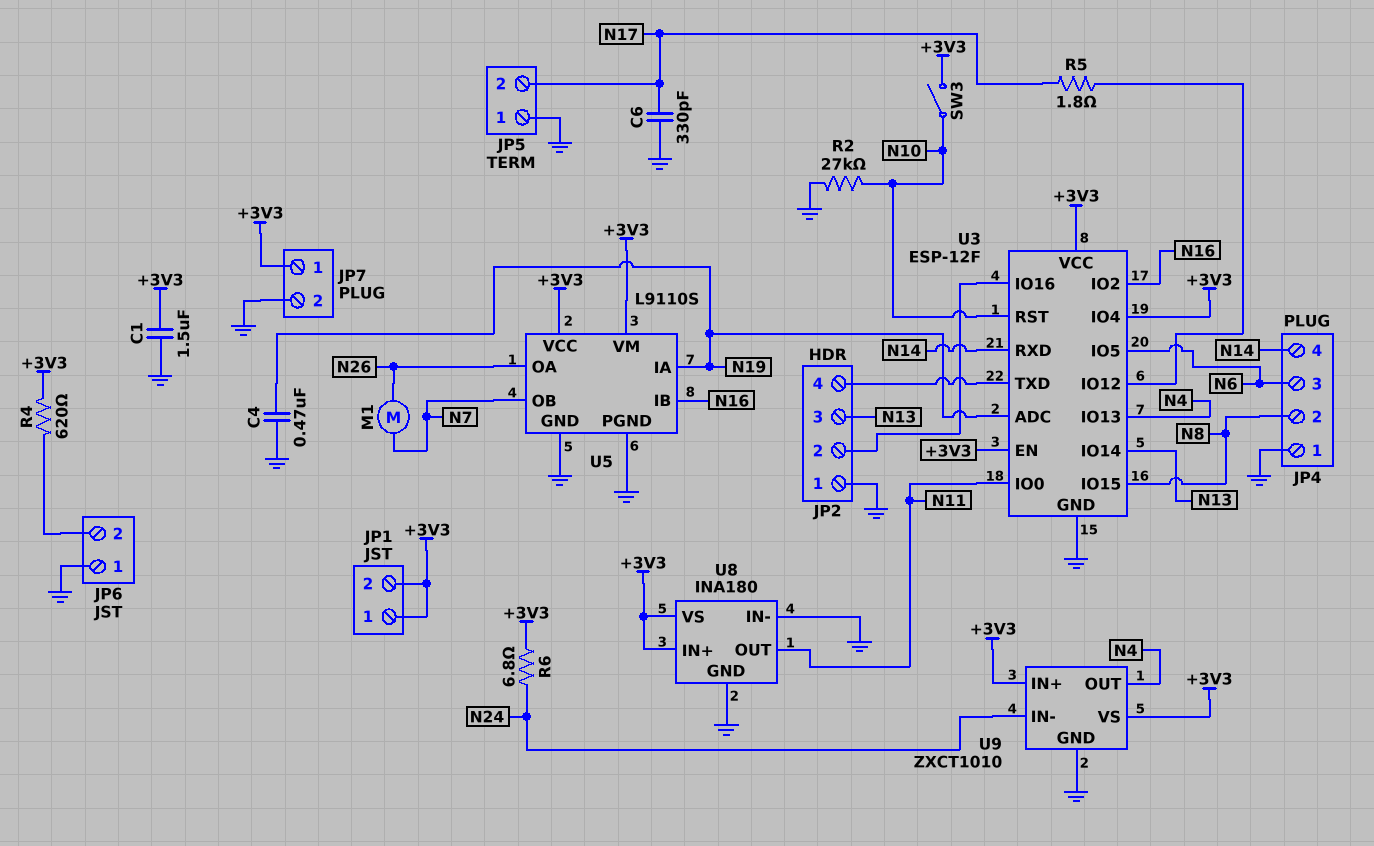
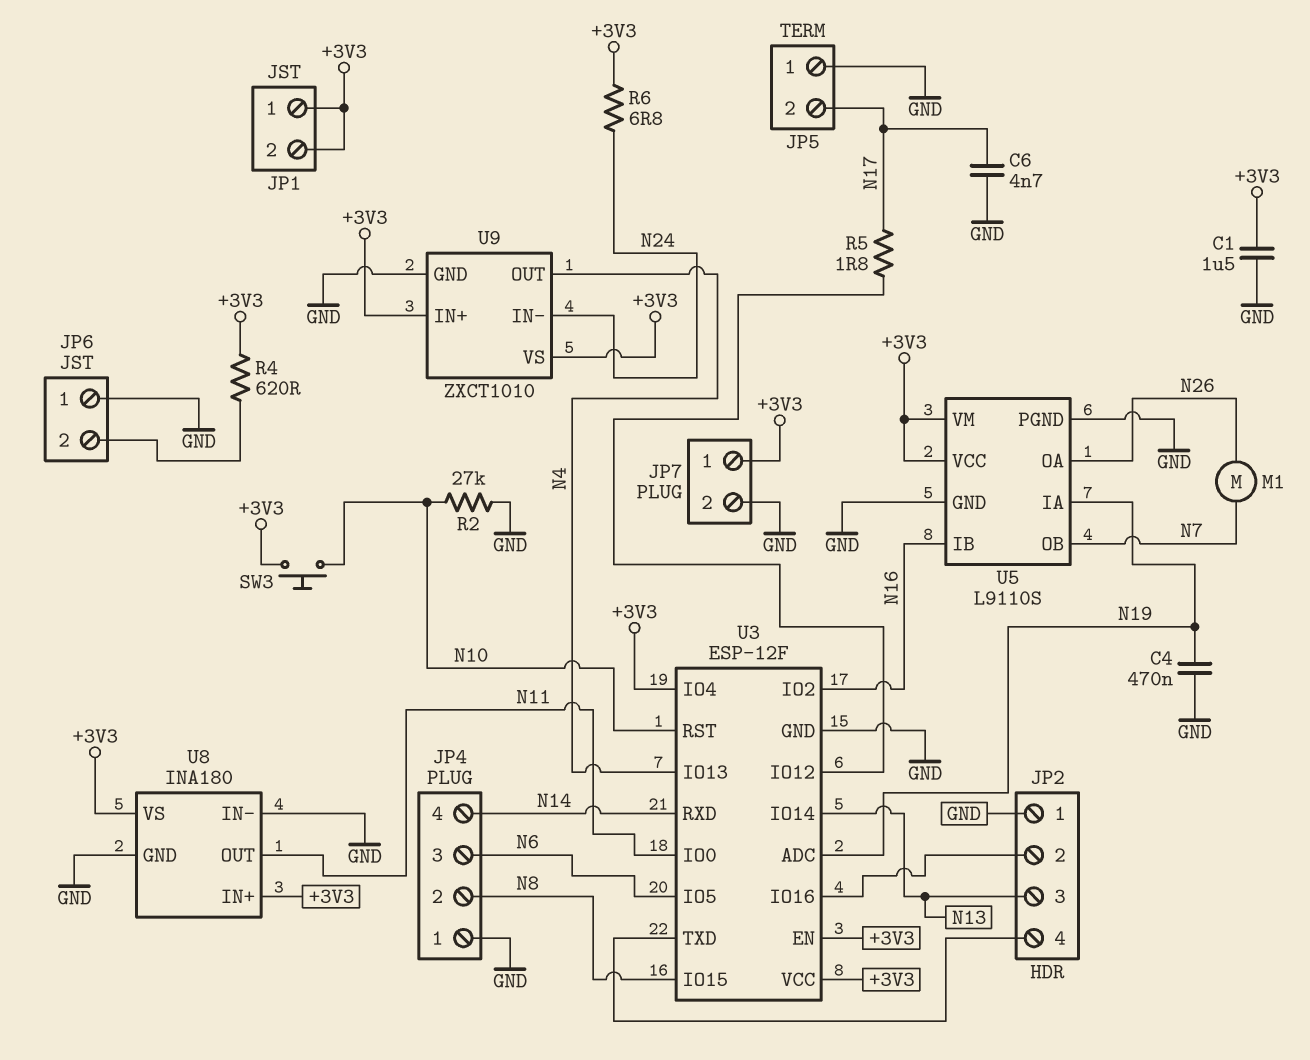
C6: 330pF (GND, N17) -> 4.7nF (GND, N17)
SW3: switch (+3V3, N10) -> button (+3V3, N10)

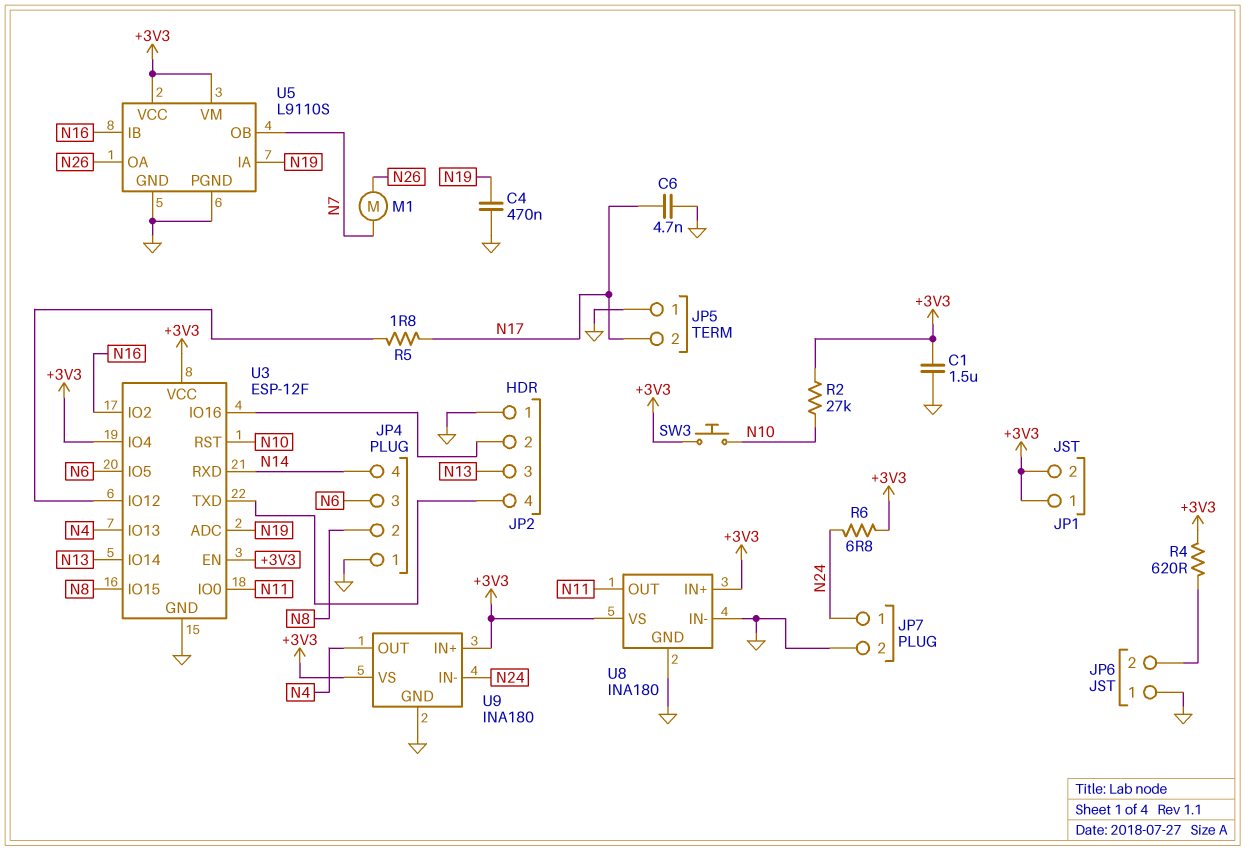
JP7 pin 1: +3V3 -> N24
R2: 27k (GND, N10) -> 27k (+3V3, N10)
U9: ZXCT1010 -> INA180

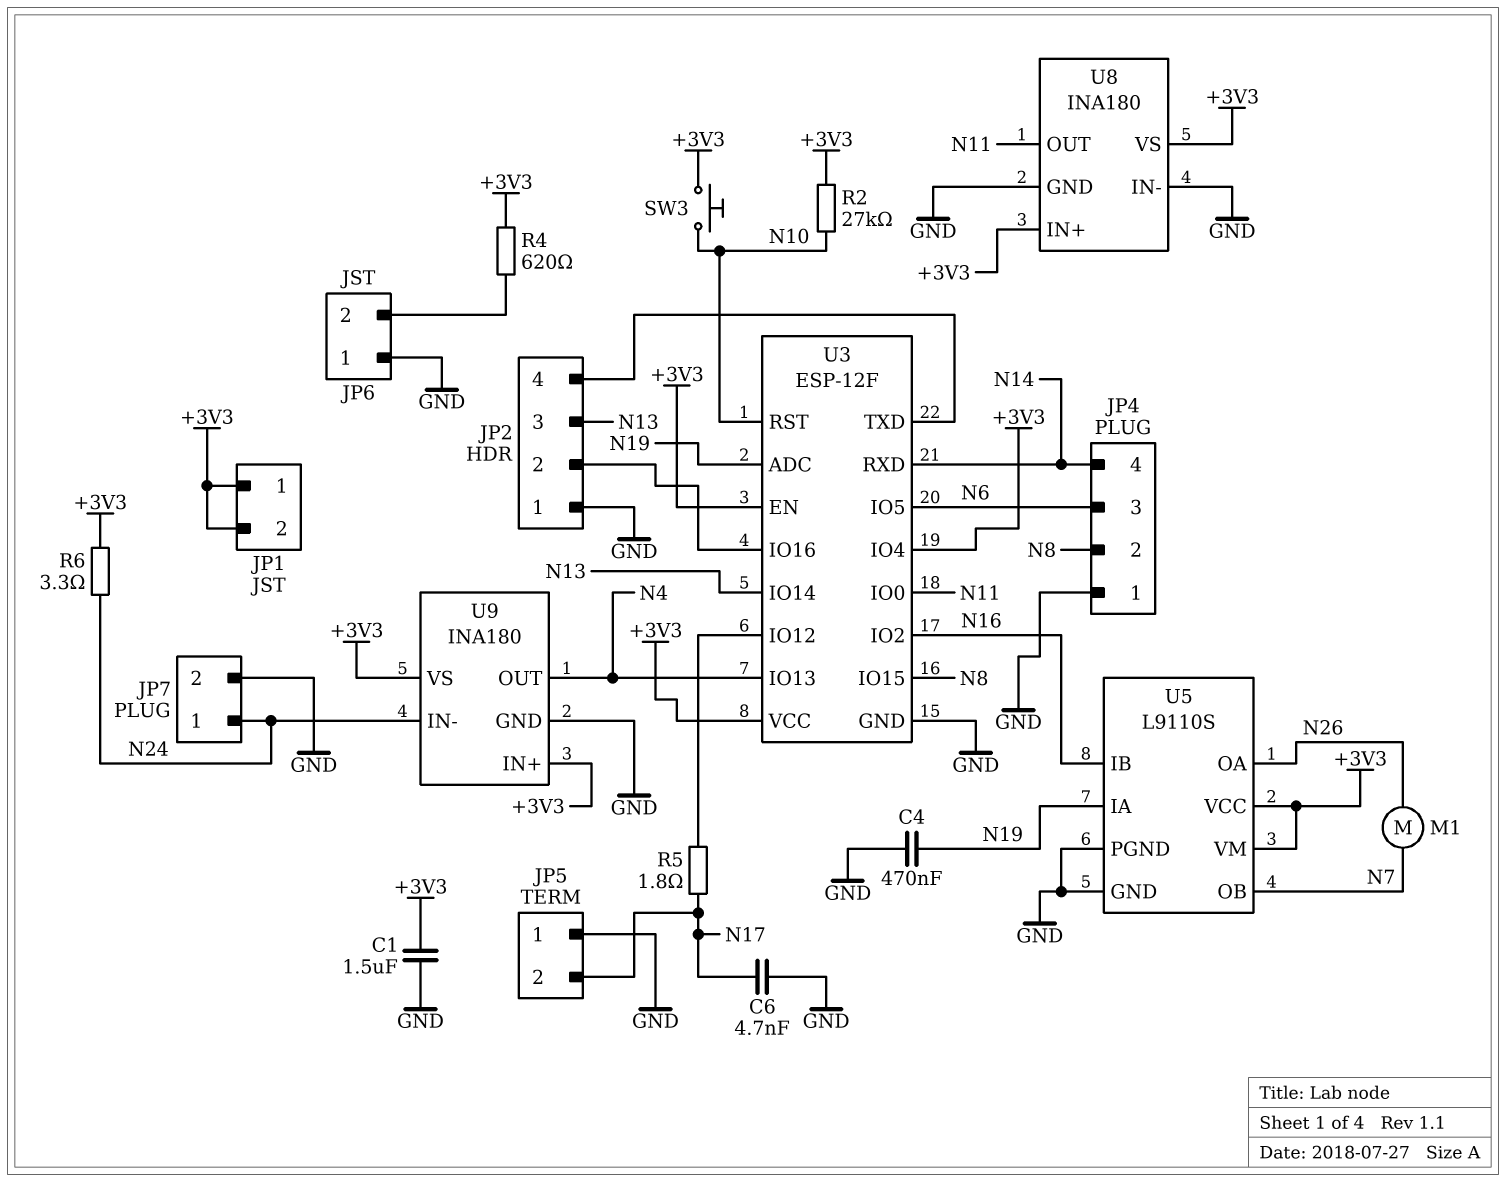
R6: 6.8 (+3V3, N24) -> 3.3 (+3V3, N24)

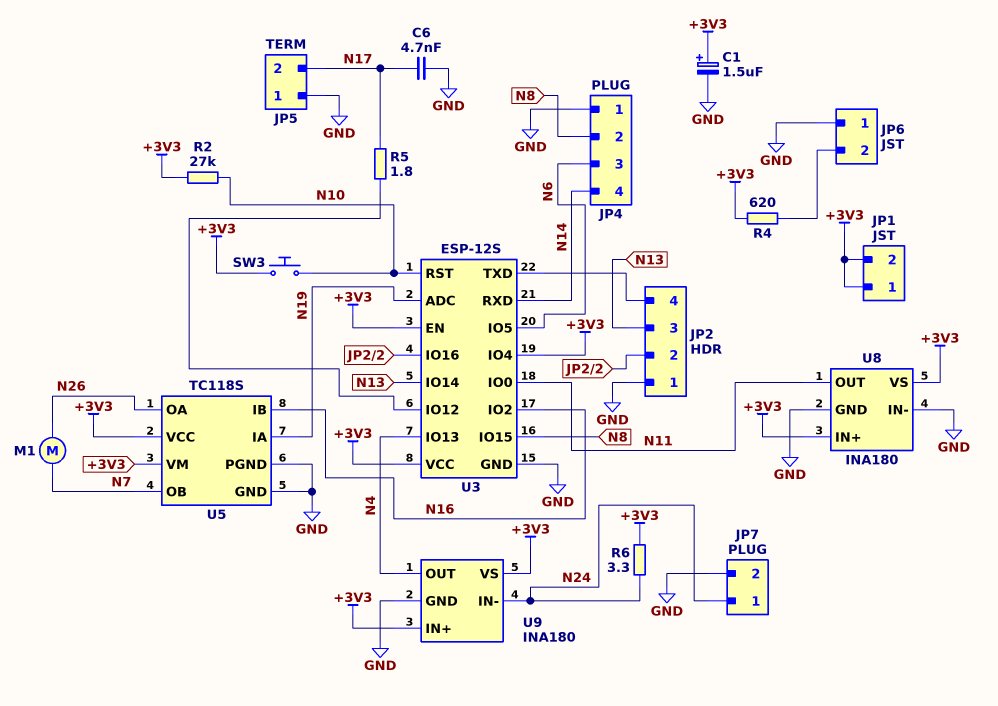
C1: 1.5uF (+3V3, GND) -> 1.5uF (plus +3V3, minus GND)
C4: 470nF (GND, N19) -> none
U3: ESP-12F -> ESP-12S
U5: L9110S -> TC118S

